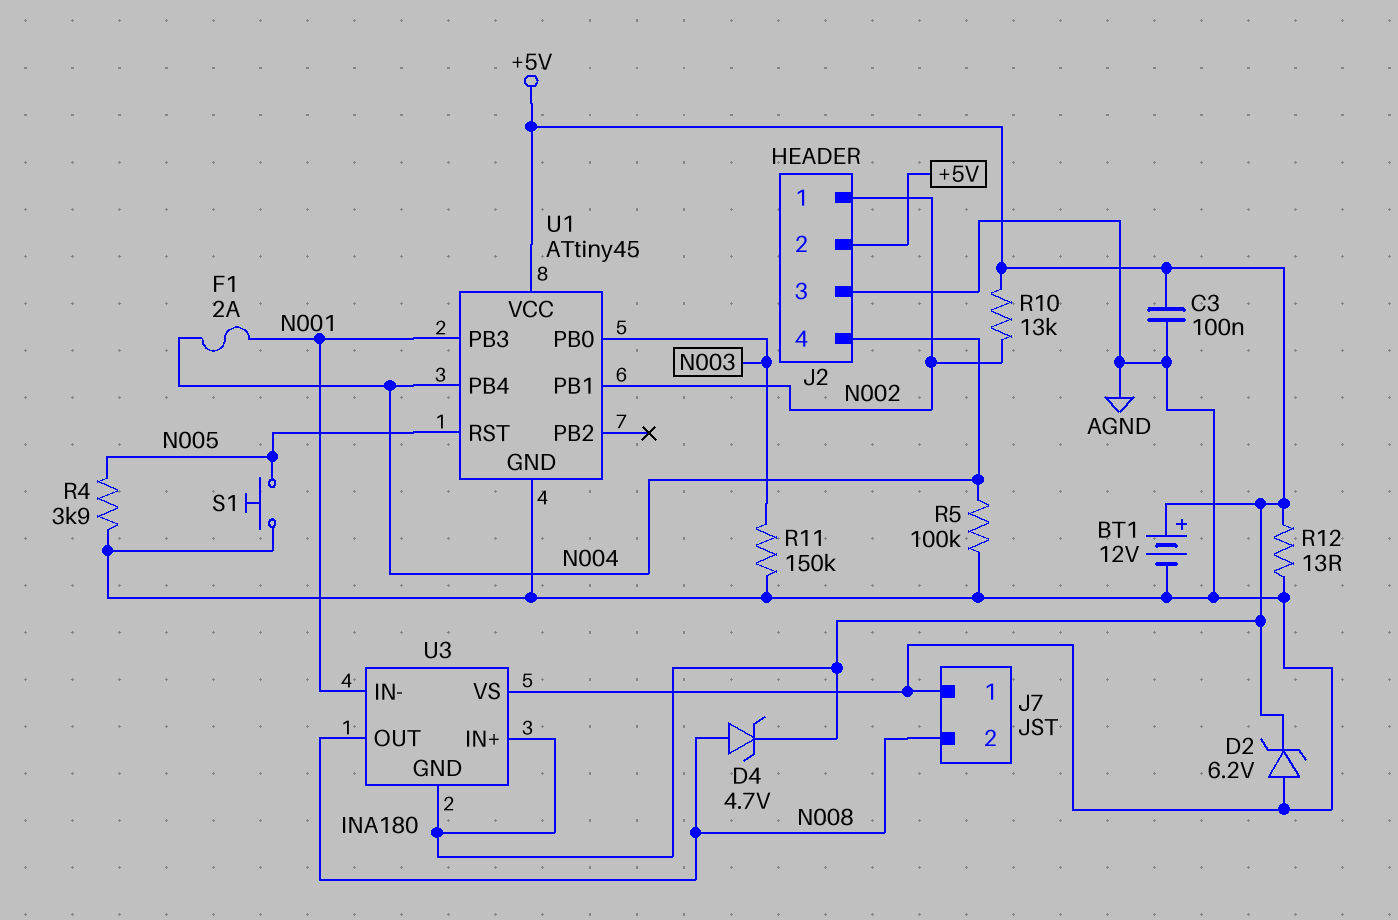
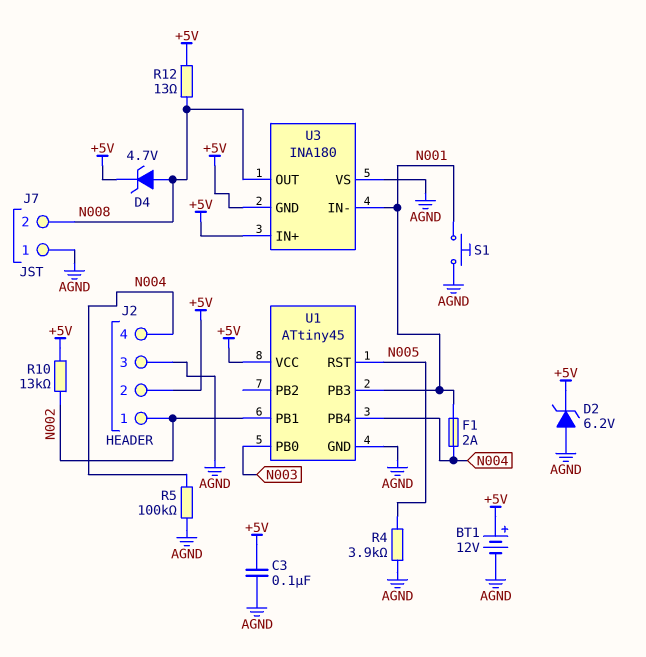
R11: 150k (AGND, N003) -> none
R12: 13 (+5V, AGND) -> 13 (+5V, N008)
S1: button (AGND, N005) -> button (AGND, N001)

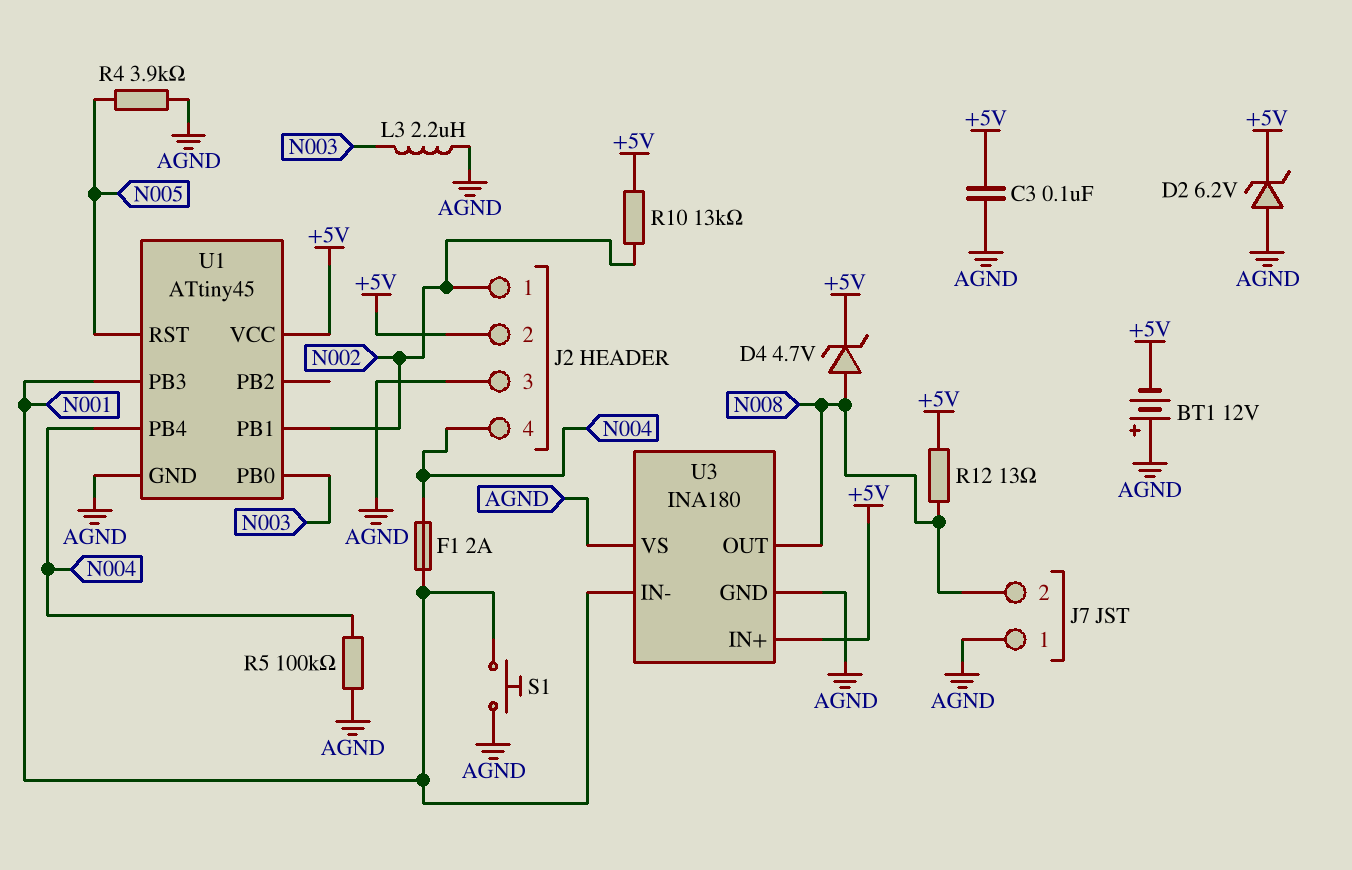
BT1: 12V (plus +5V, minus AGND) -> 12V (plus AGND, minus +5V)
L3: none -> 2.2uH (AGND, N003)
U3 pin GND: +5V -> AGND

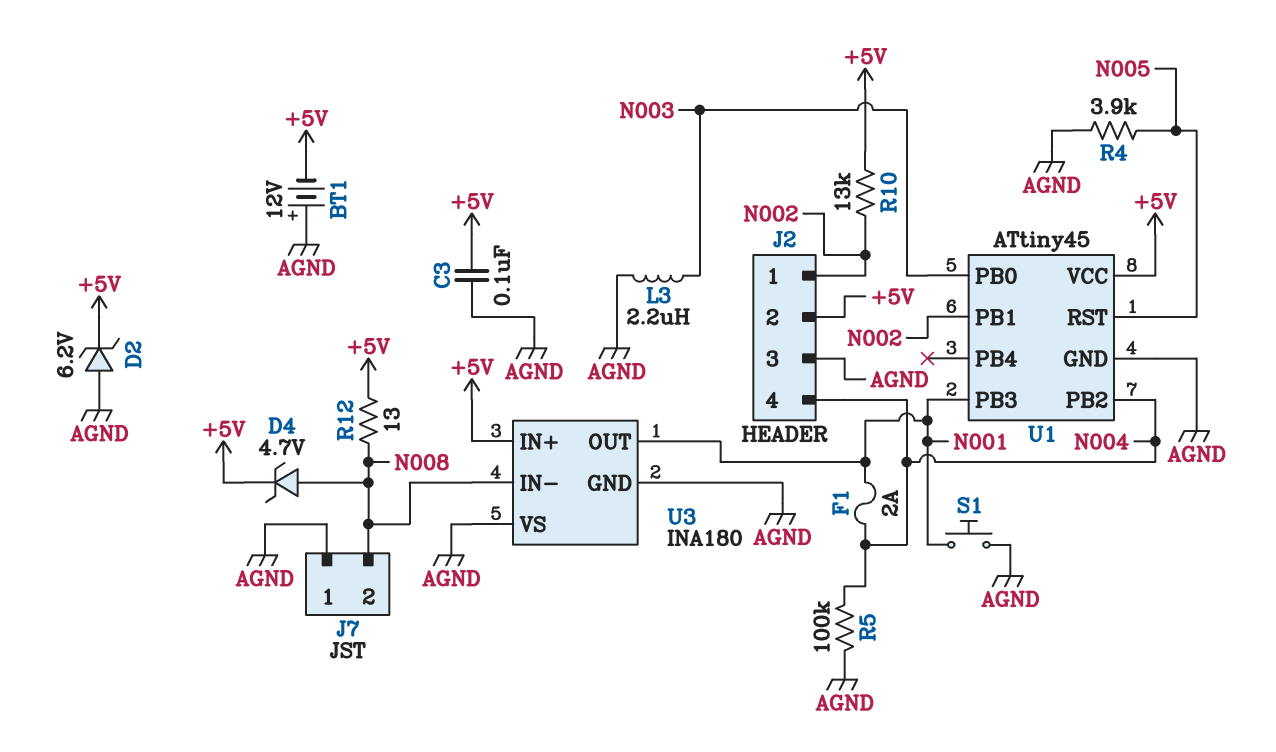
U1 pin PB2: none -> N004
U1 pin PB4: N004 -> none
U3 pin IN-: N001 -> N008
U3 pin OUT: N008 -> N001

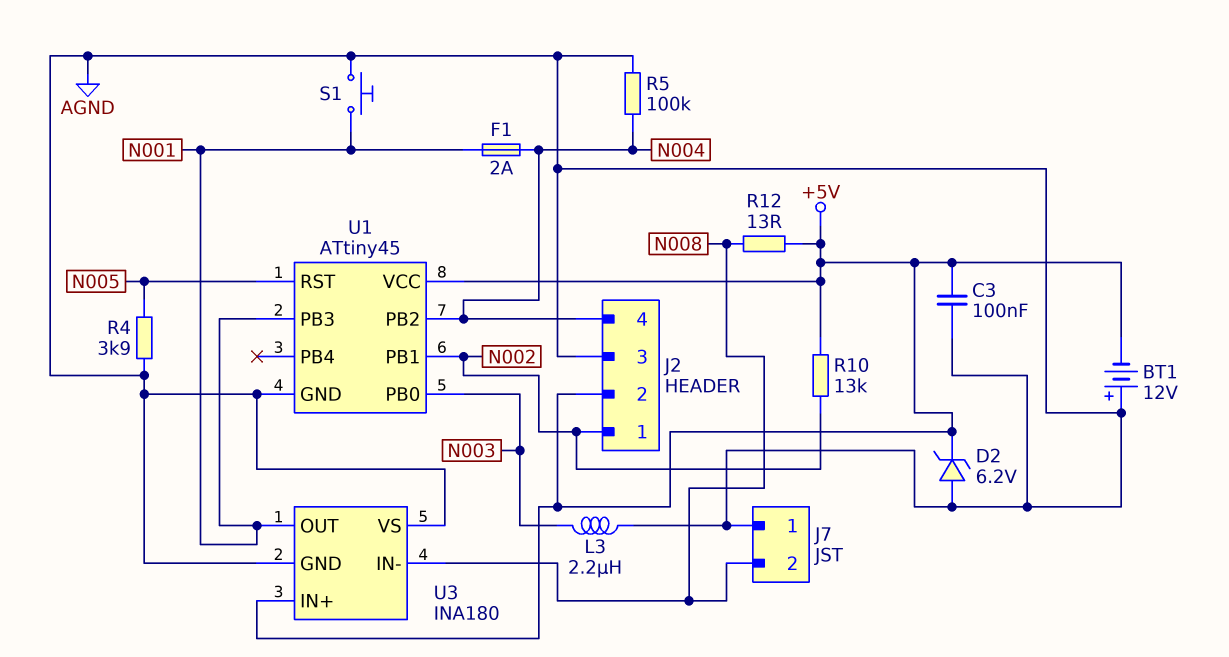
D4: zener 4.7V (A N008, K +5V) -> none

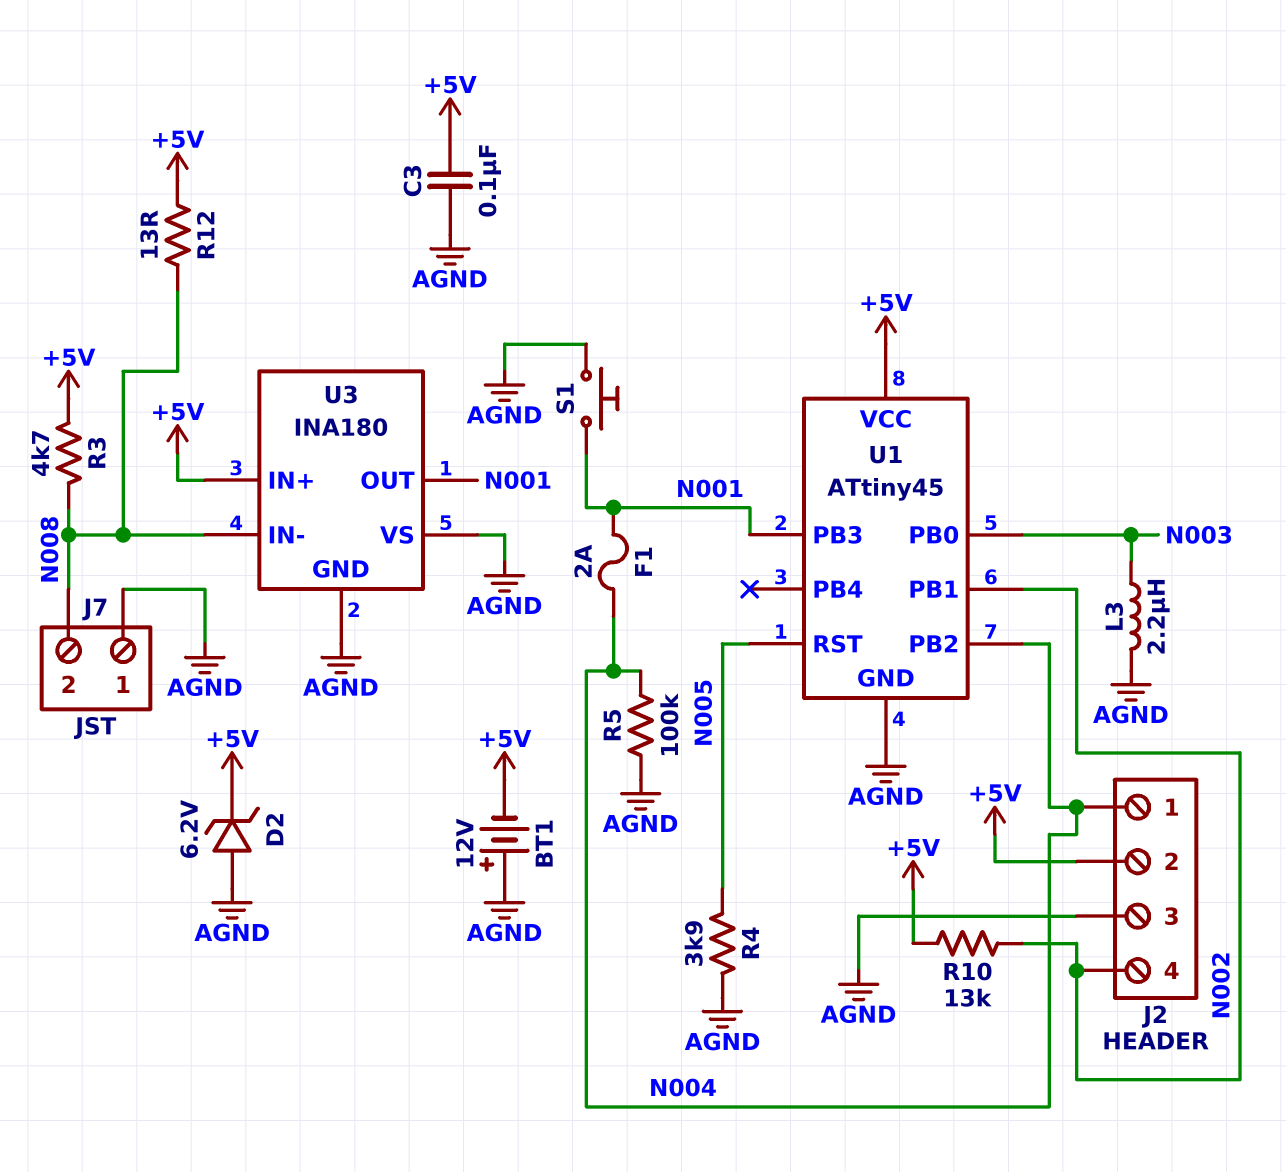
J2 pin 1: N002 -> N004
J2 pin 4: N004 -> N002
R3: none -> 4.7k (+5V, N008)

